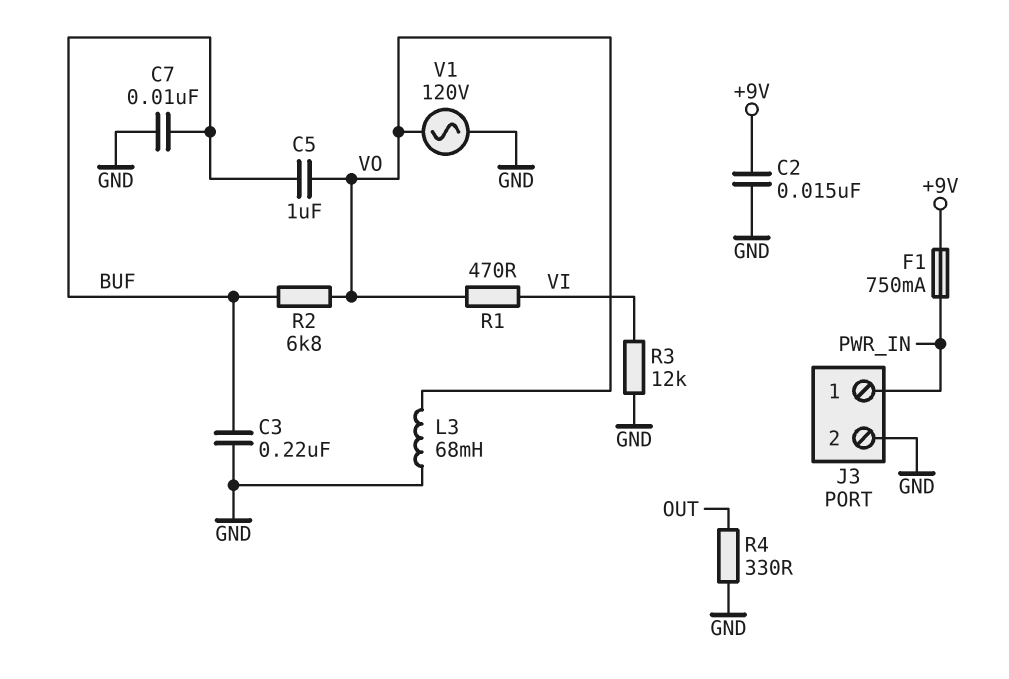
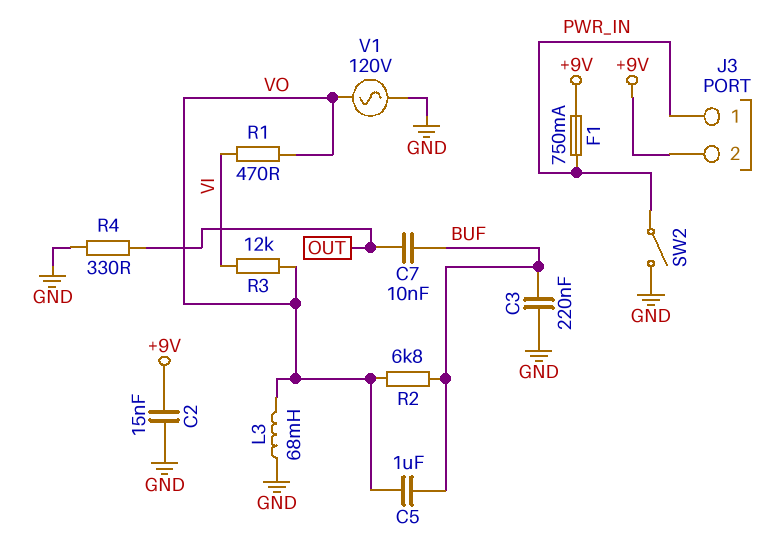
C7: 10nF (BUF, GND) -> 10nF (BUF, OUT)
J3 pin 2: GND -> +9V
R3: 12k (GND, VI) -> 12k (VI, VO)
SW2: none -> switch (GND, PWR_IN)

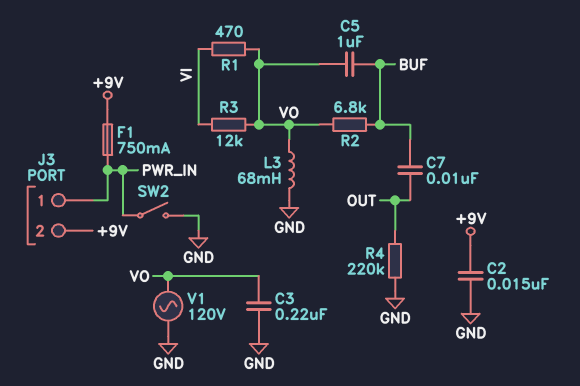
C3: 220nF (BUF, GND) -> 220nF (GND, VO)
R4: 330 (GND, OUT) -> 220k (GND, OUT)

